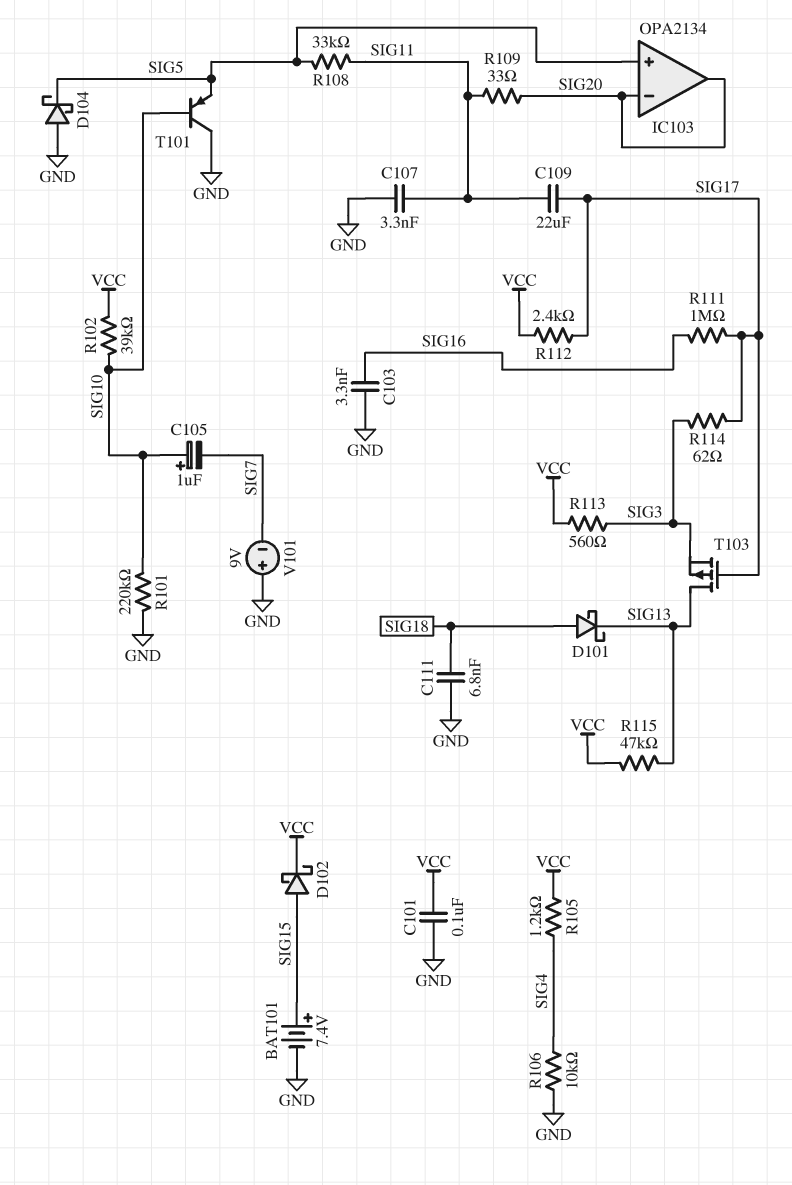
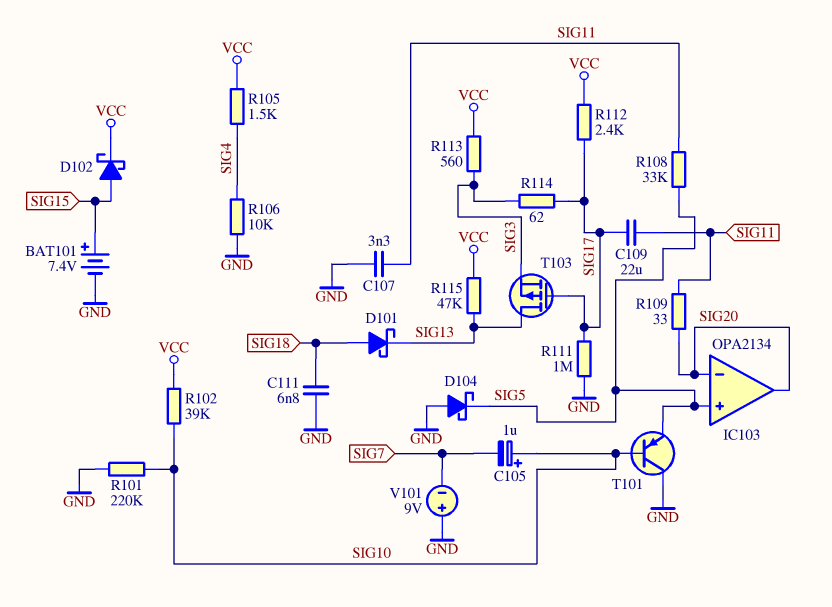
C101: 100nF (GND, VCC) -> none
C103: 3.3nF (GND, SIG16) -> none
R105: 1.2k (SIG4, VCC) -> 1.5k (SIG4, VCC)
R111: 1M (SIG16, SIG17) -> 1M (GND, SIG17)

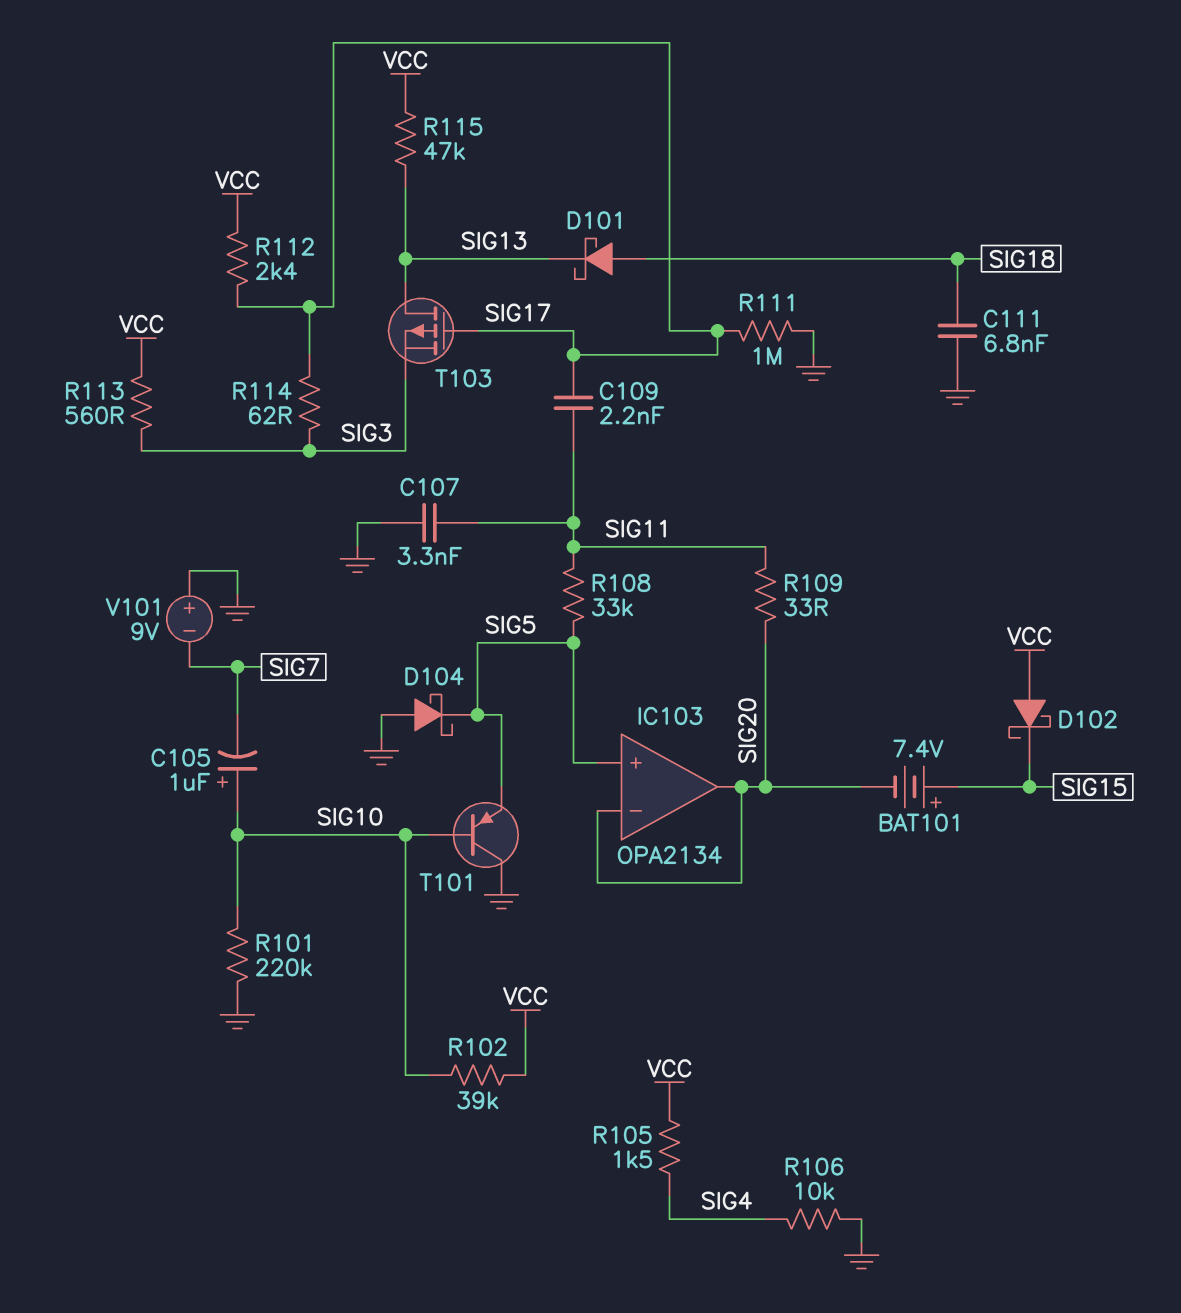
BAT101: 7.4V (plus SIG15, minus GND) -> 7.4V (plus SIG15, minus SIG20)
C109: 22uF (SIG11, SIG17) -> 2.2nF (SIG11, SIG17)
D102: schottky (A SIG15, K VCC) -> schottky (A VCC, K SIG15)

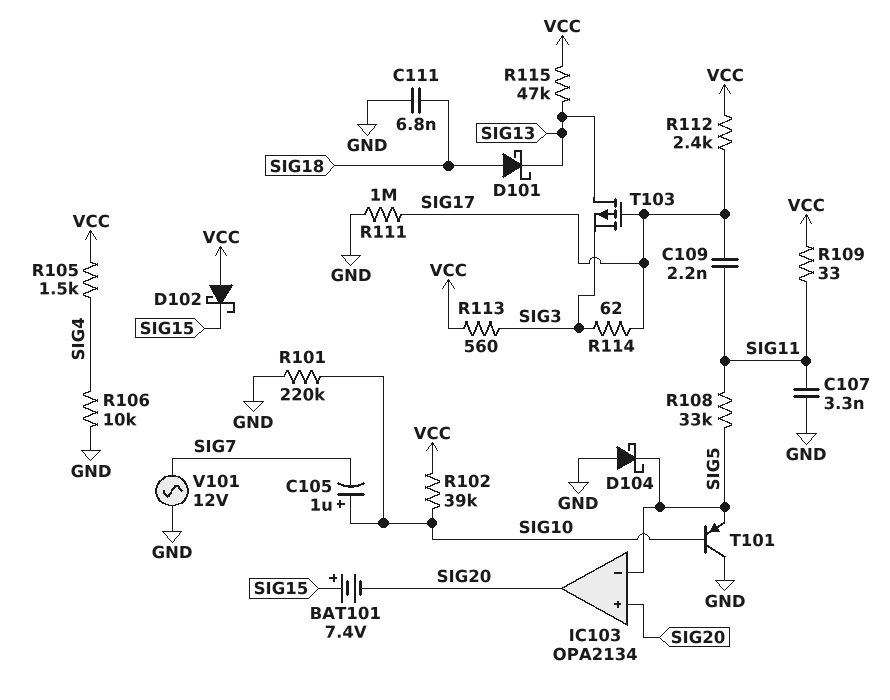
IC103 pin in+: SIG5 -> SIG20
IC103 pin in-: SIG20 -> SIG5
R109: 33 (SIG11, SIG20) -> 33 (SIG11, VCC)
V101: 9V (plus GND, minus SIG7) -> AC 12V (GND, SIG7)

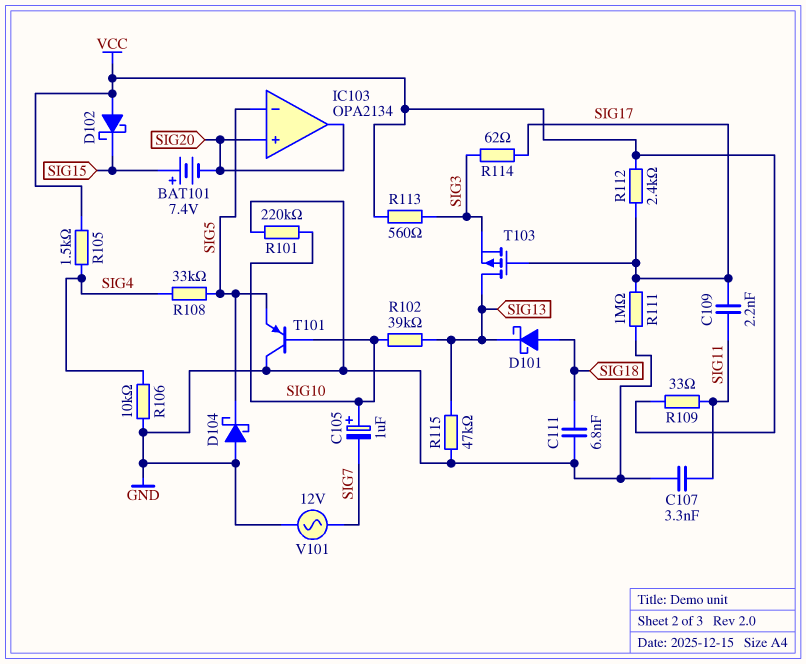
R102: 39k (SIG10, VCC) -> 39k (SIG10, SIG13)
R108: 33k (SIG5, SIG11) -> 33k (SIG4, SIG5)
R115: 47k (SIG13, VCC) -> 47k (GND, SIG13)

